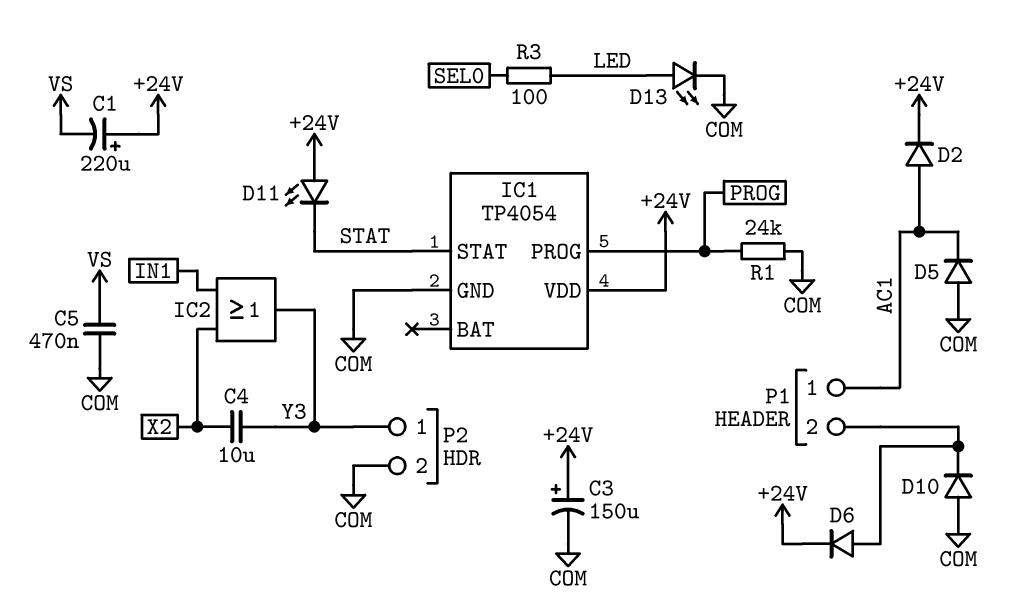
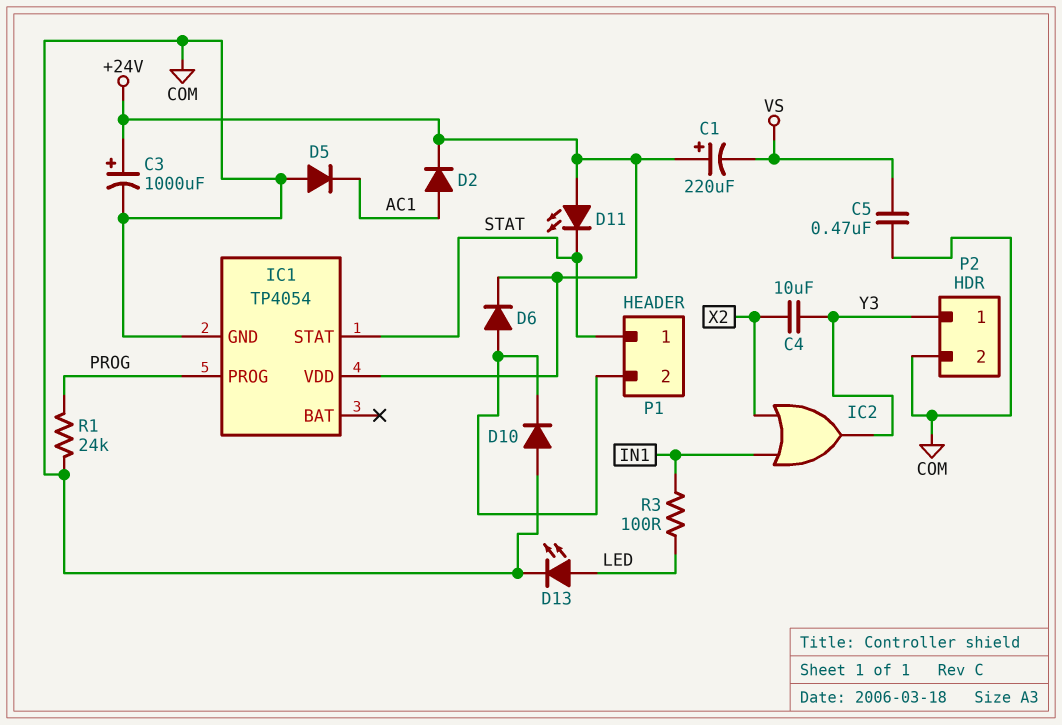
C3: 150uF (plus +24V, minus COM) -> 1000uF (plus +24V, minus COM)
P1 pin 1: AC1 -> STAT
R3: 100 (LED, SEL0) -> 100 (IN1, LED)

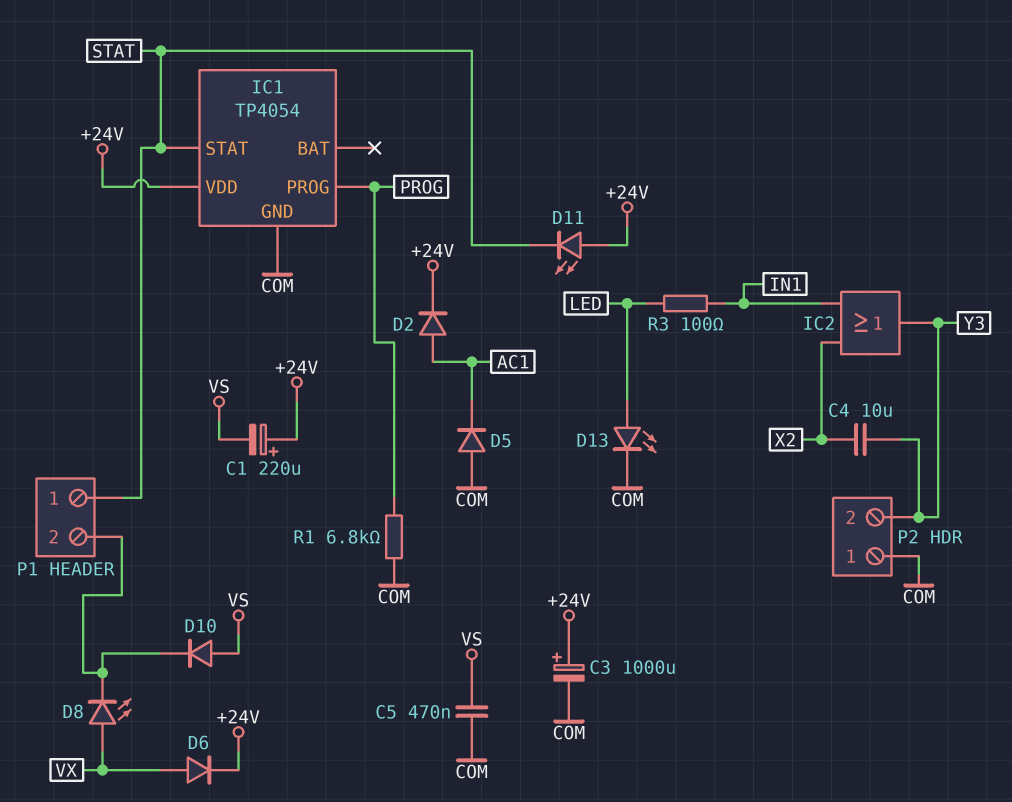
D6: diode (A P1/2, K +24V) -> diode (A VX, K +24V)
D8: none -> LED (A VX, K P1/2)
D10: diode (A COM, K P1/2) -> diode (A VS, K P1/2)
P2 pin 1: Y3 -> COM
P2 pin 2: COM -> Y3
R1: 24k (COM, PROG) -> 6.8k (COM, PROG)

